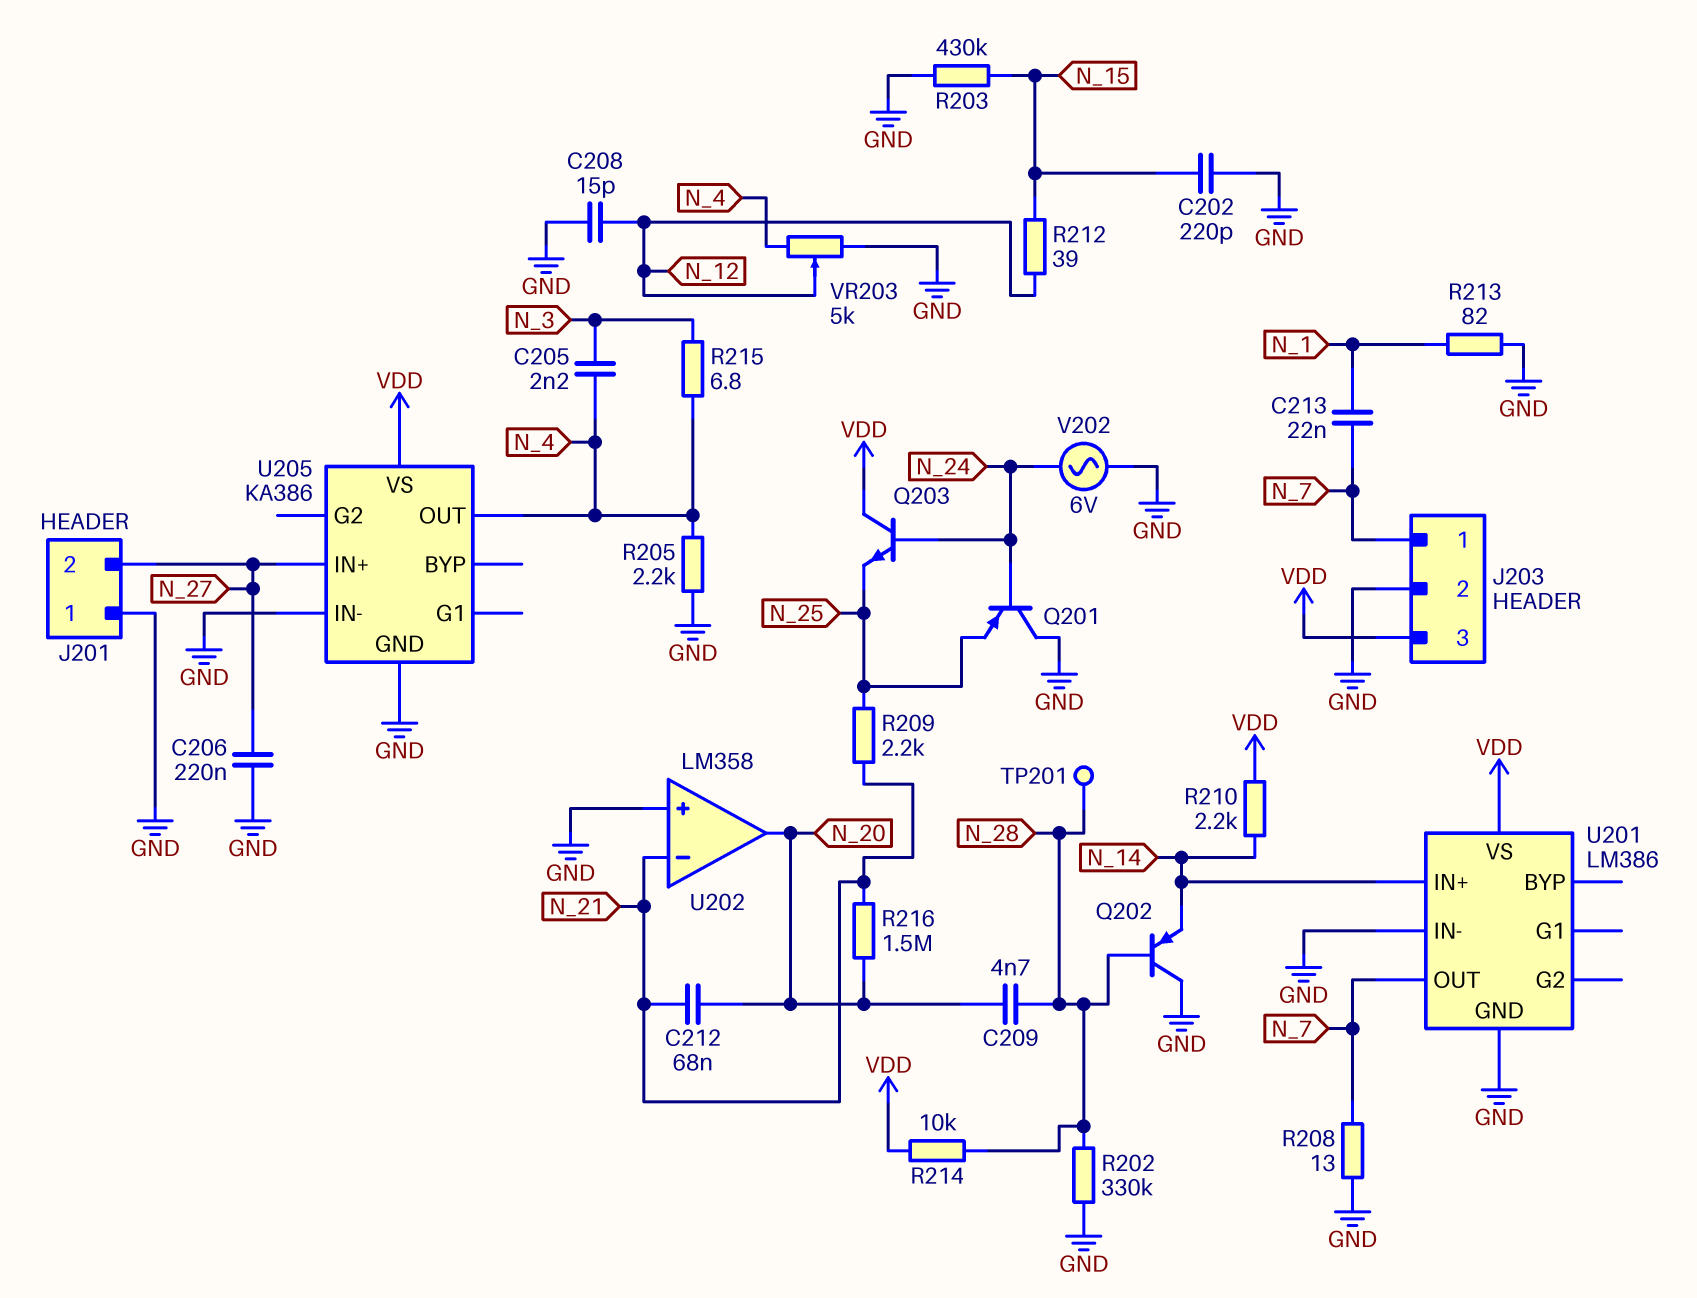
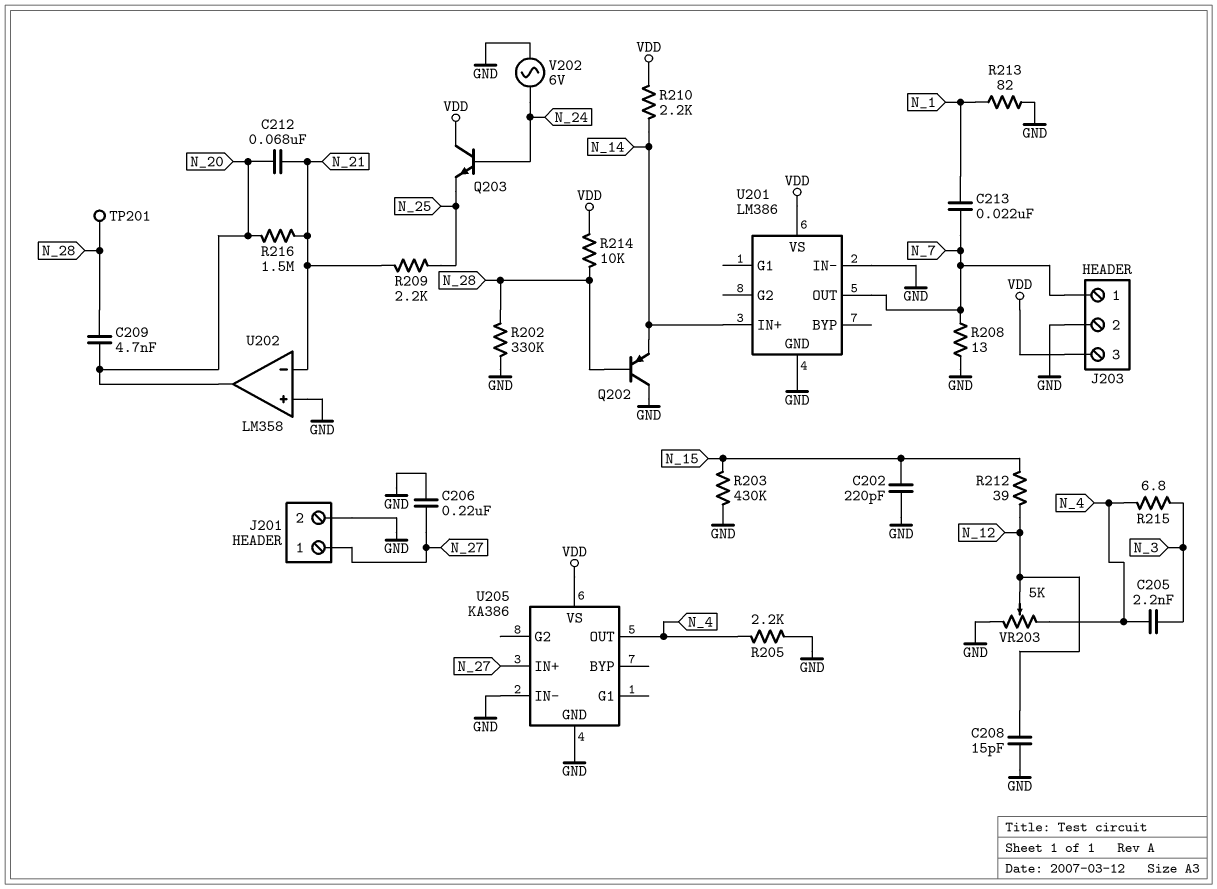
J201 pin 1: GND -> N_27
J201 pin 2: N_27 -> GND
Q201: PNP (B N_24, C GND, E N_25) -> none

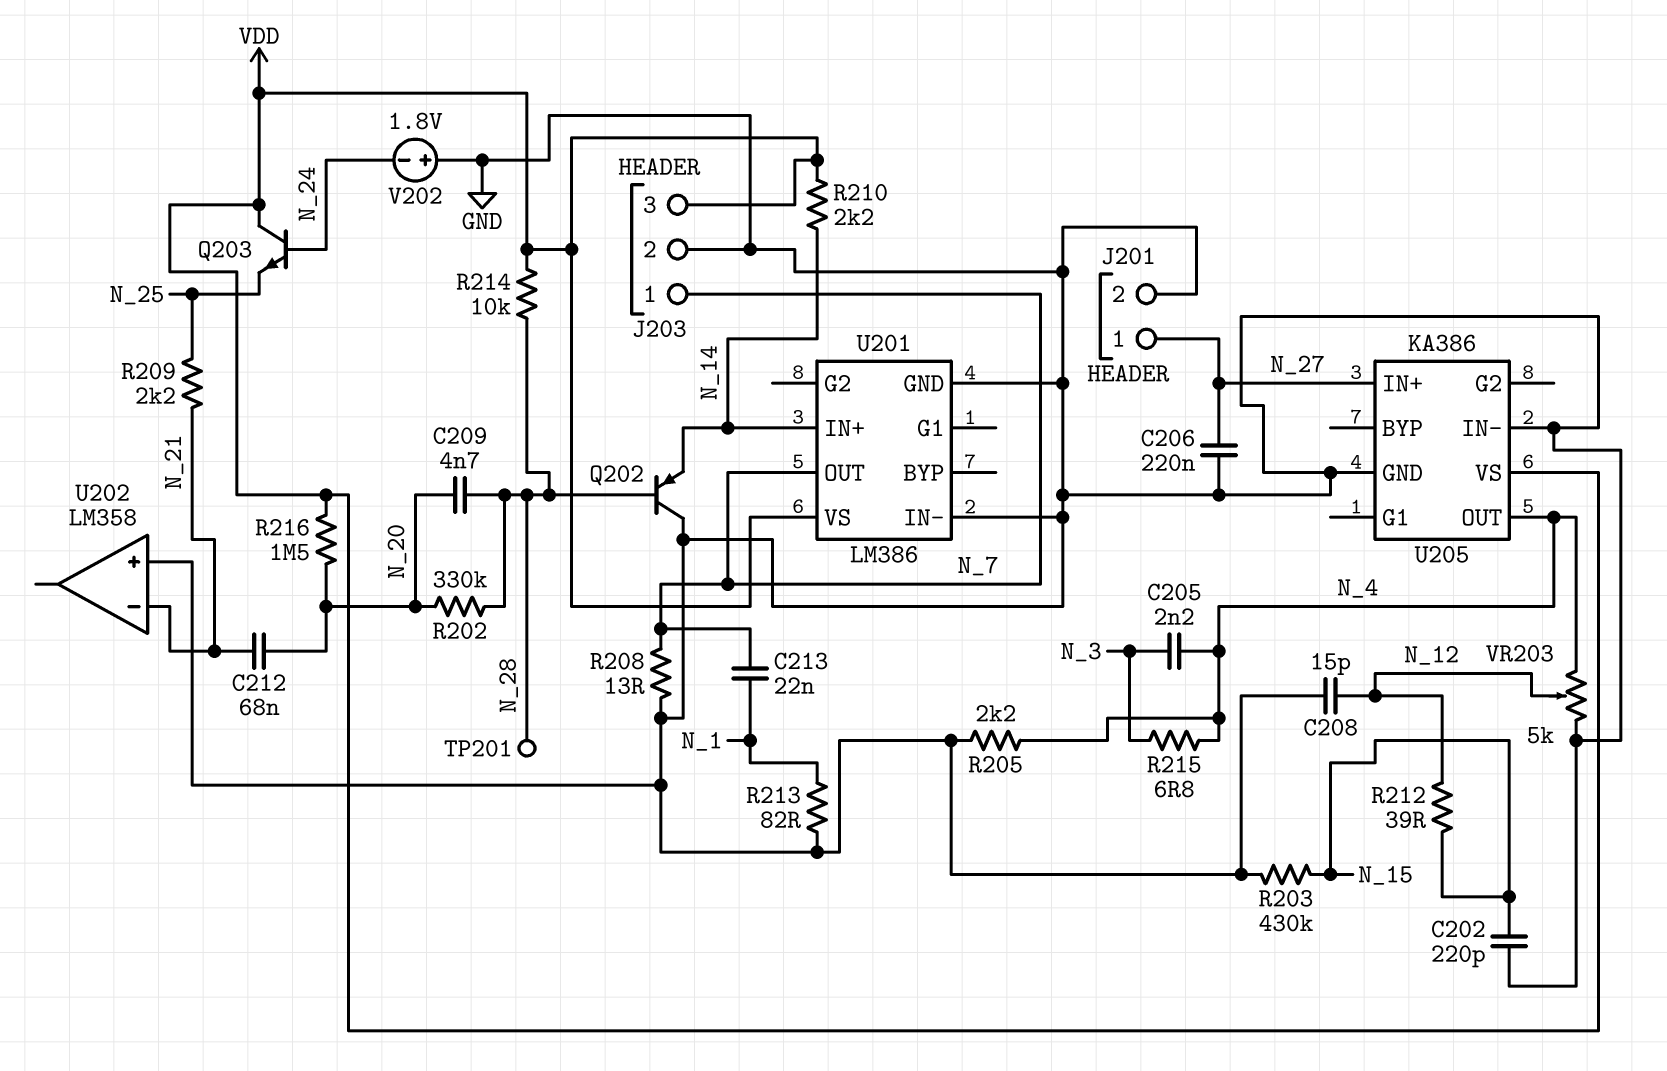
R202: 330k (GND, N_28) -> 330k (N_20, N_28)
R216: 1.5M (N_20, N_21) -> 1.5M (N_20, VDD)
U202 pin out: N_20 -> none
V202: AC 6V (GND, N_24) -> 1.8V (plus GND, minus N_24)

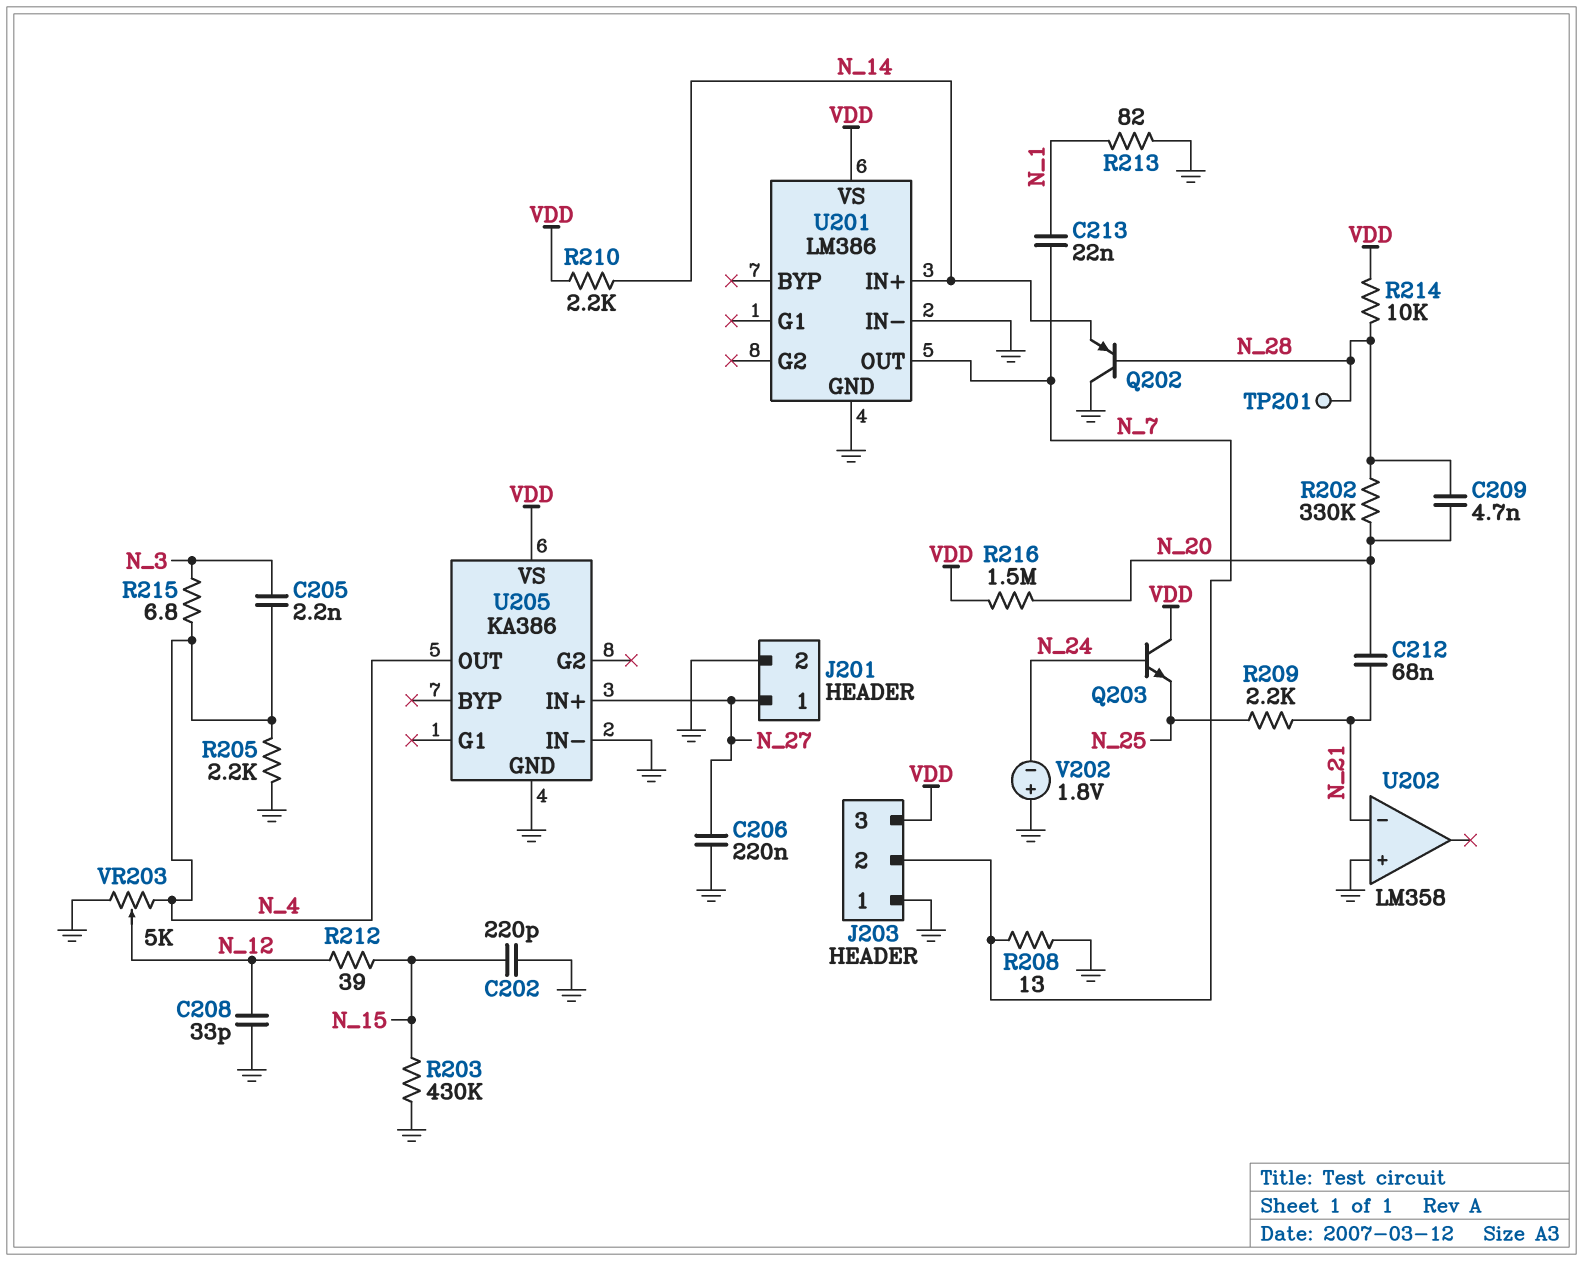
C208: 15pF (GND, N_12) -> 33pF (GND, N_12)
J203 pin 1: N_7 -> GND
J203 pin 2: GND -> N_7

